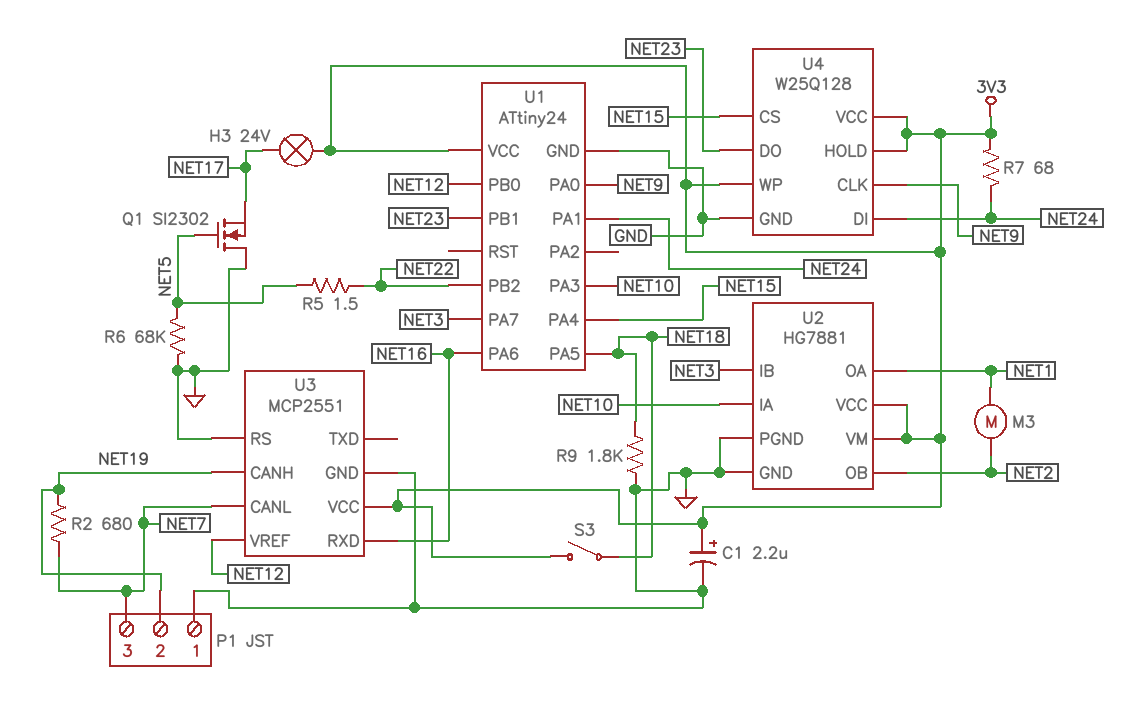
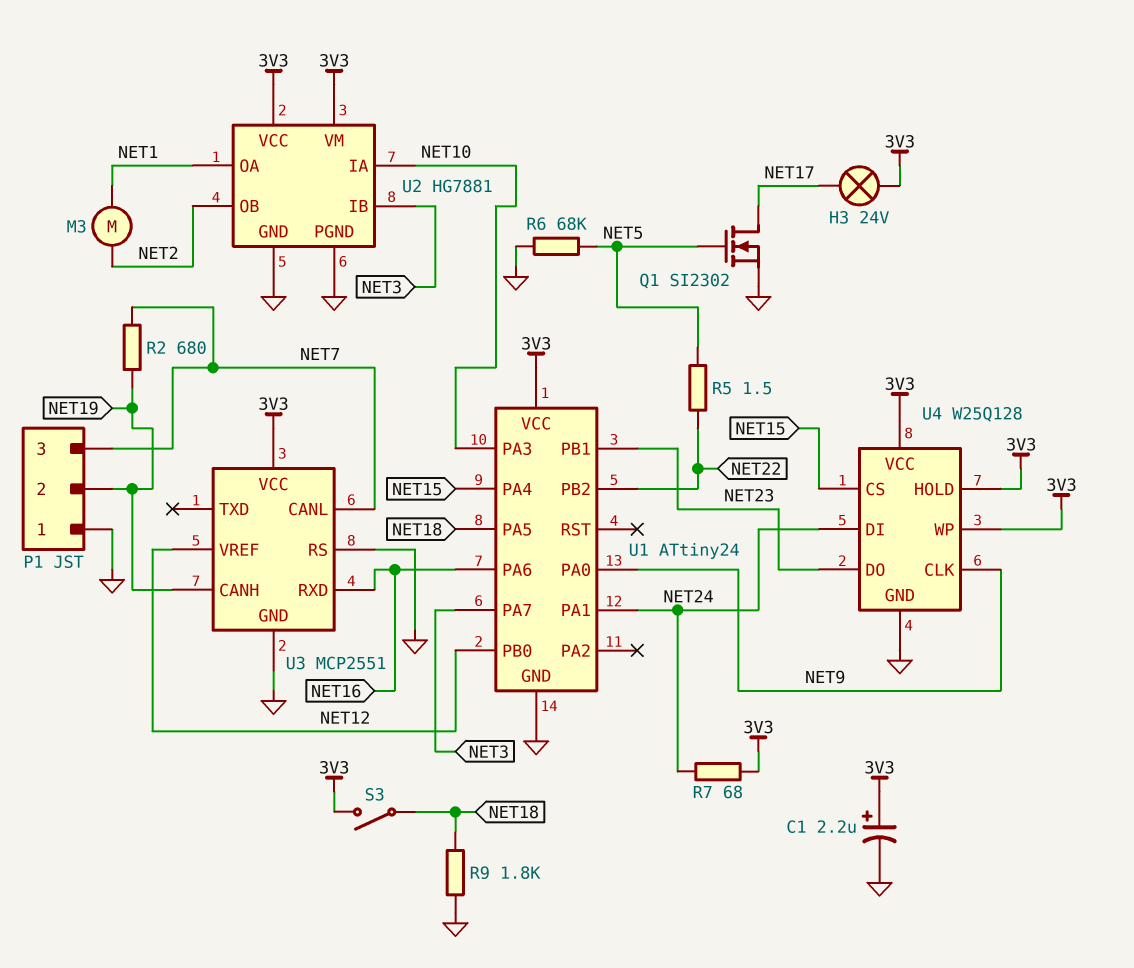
Q1: NMOS SI2302 (G NET5, D GND, S NET17) -> NMOS SI2302 (G NET5, D NET17, S GND)

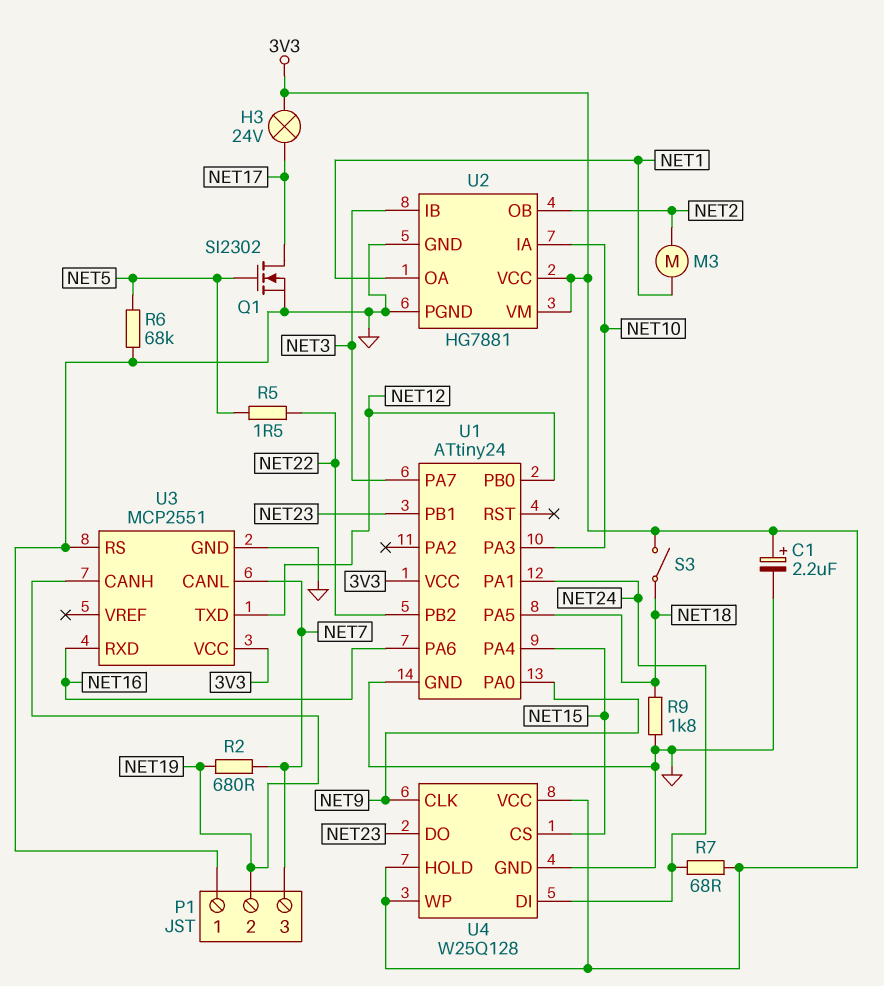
U3 pin TXD: none -> NET12
U3 pin VREF: NET12 -> none

